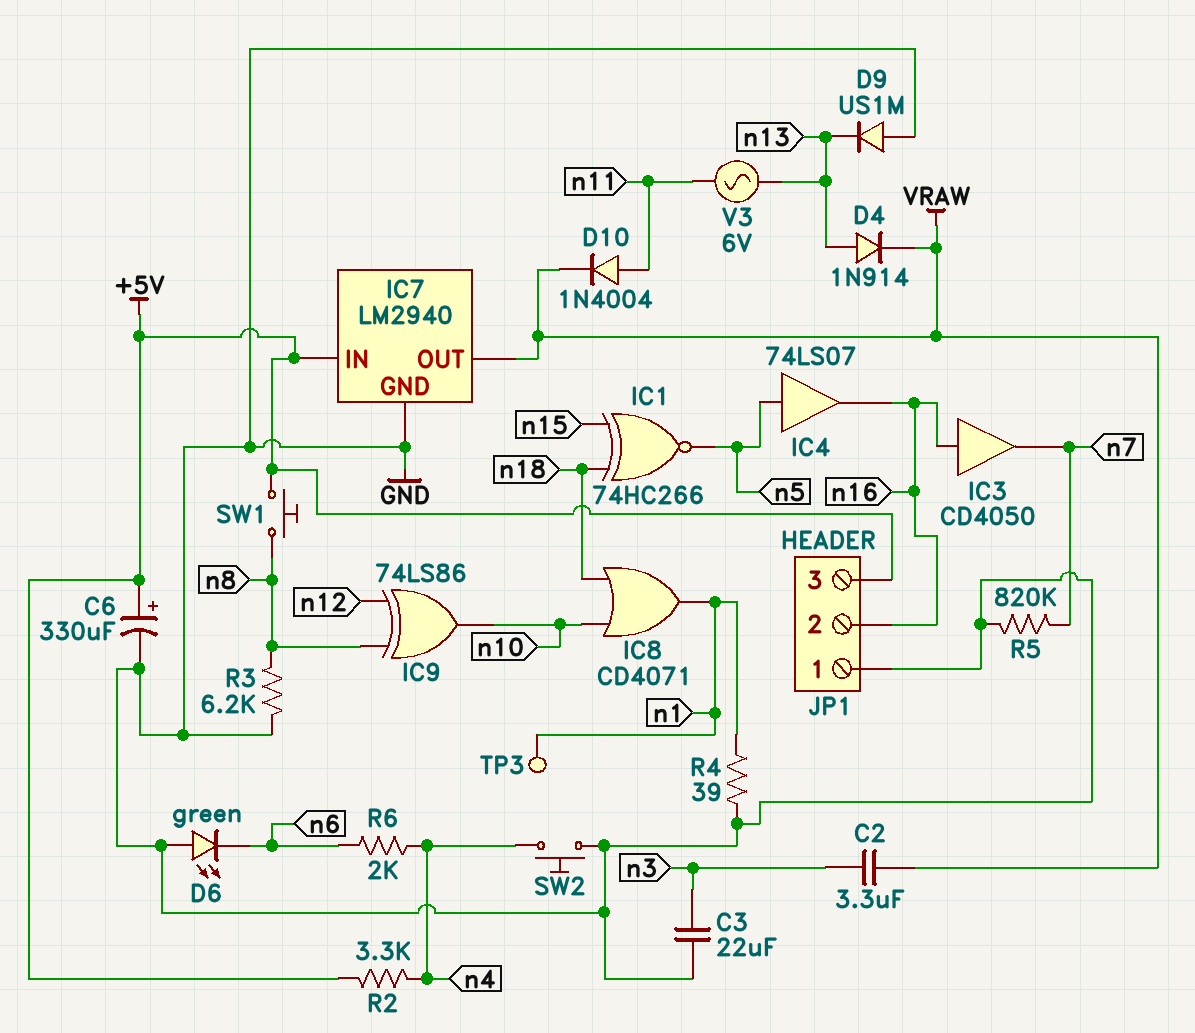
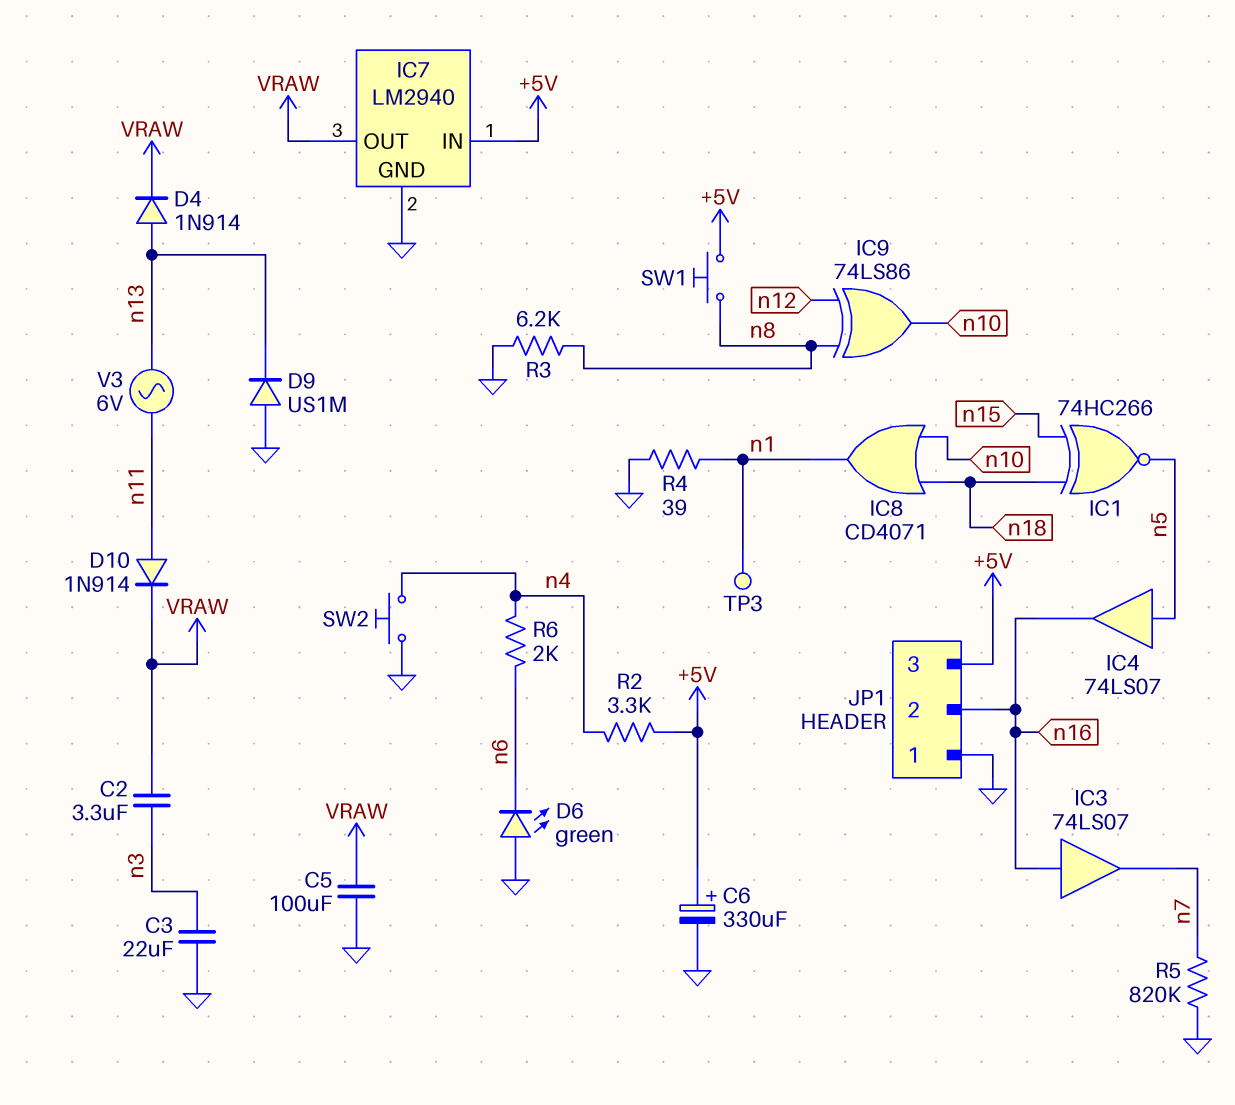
C5: none -> 100uF (GND, VRAW)
D10: diode 1N4004 (A n11, K VRAW) -> diode 1N914 (A n11, K VRAW)
IC3: buffer CD4050 (in n16, out n7) -> buffer 74LS07 (in n16, out n7)

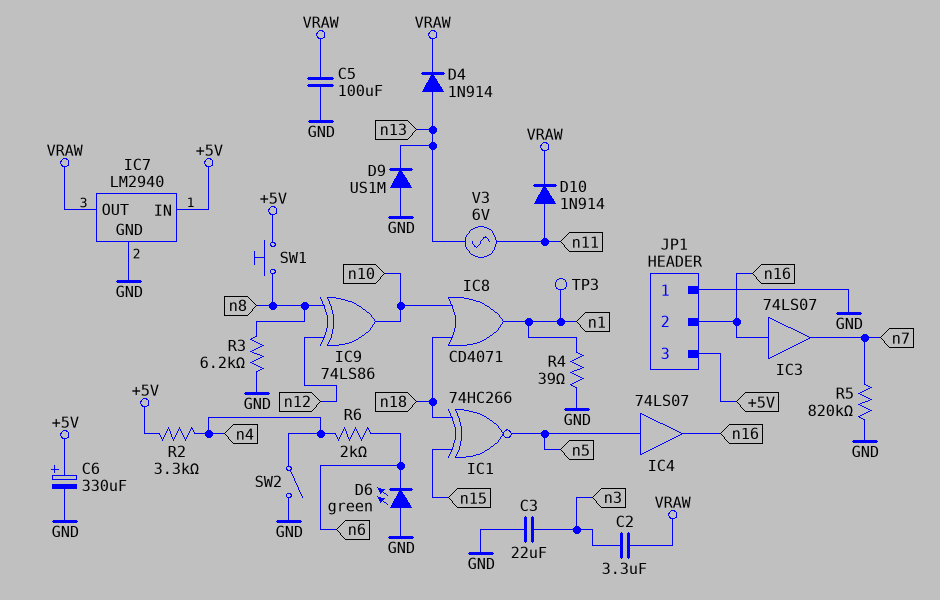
SW2: button (GND, n4) -> switch (GND, n4)

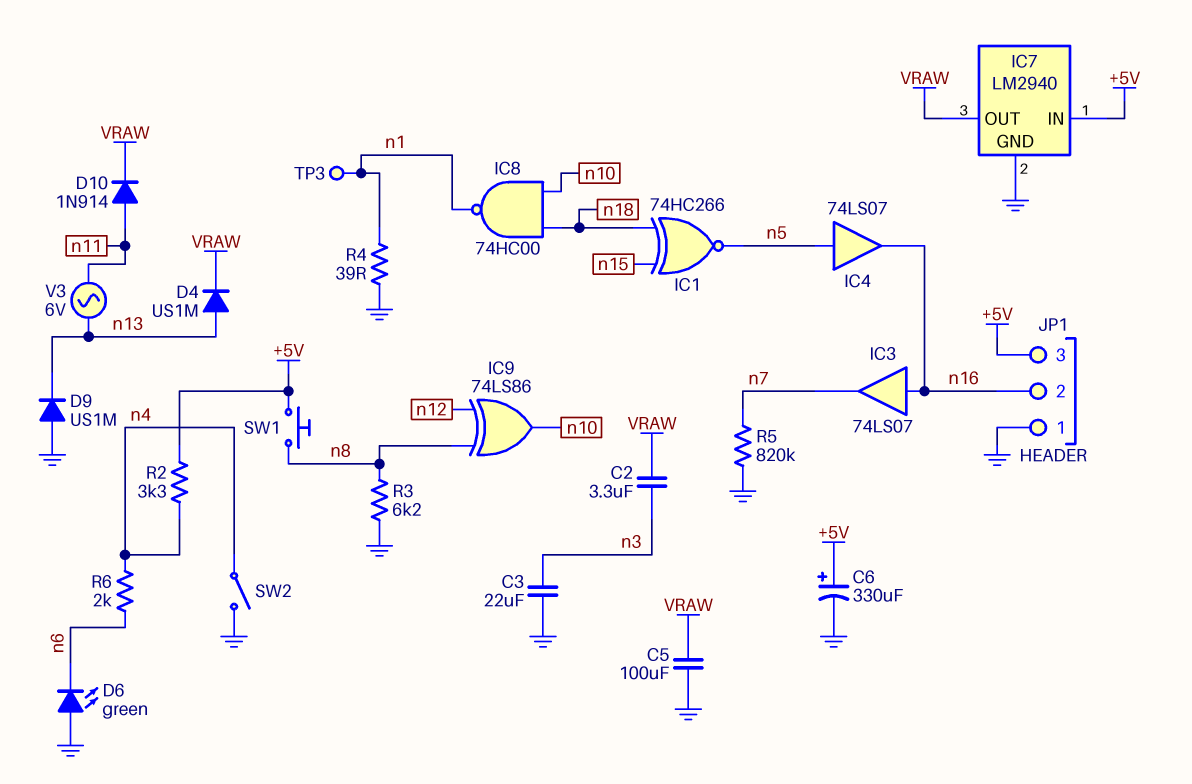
D4: diode 1N914 (A n13, K VRAW) -> diode US1M (A n13, K VRAW)
IC8: OR CD4071 (in n10, in n18, out n1) -> NAND 74HC00 (in n10, in n18, out n1)

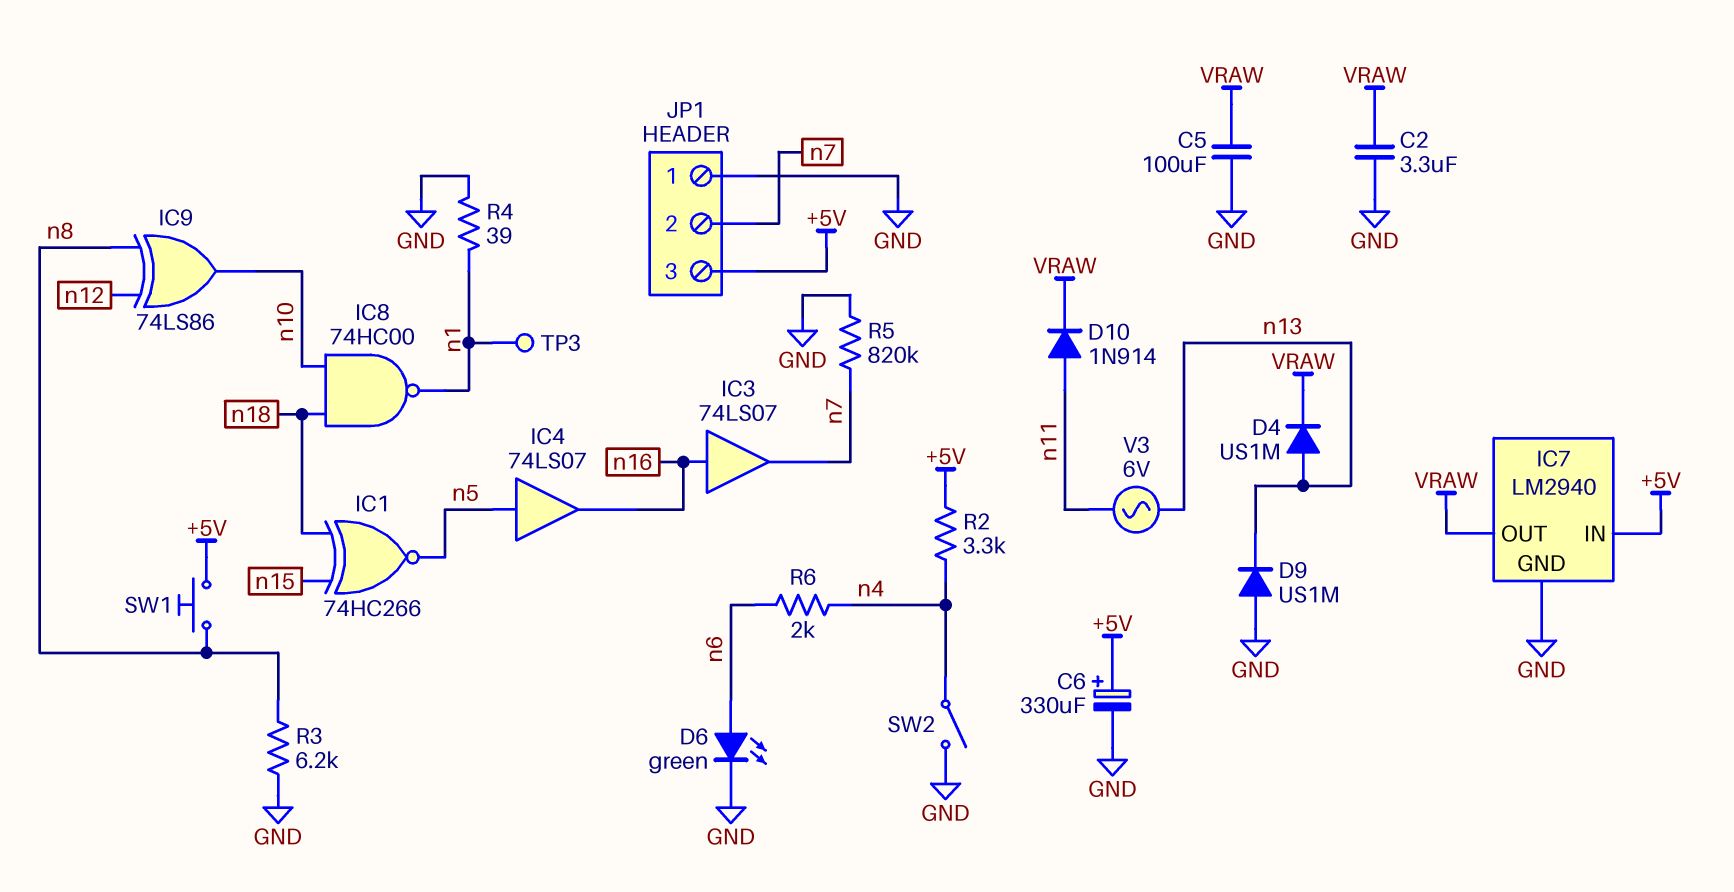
C2: 3.3uF (VRAW, n3) -> 3.3uF (GND, VRAW)
C3: 22uF (GND, n3) -> none
D6: LED green (A GND, K n6) -> LED green (A n6, K GND)
JP1 pin 2: n16 -> n7

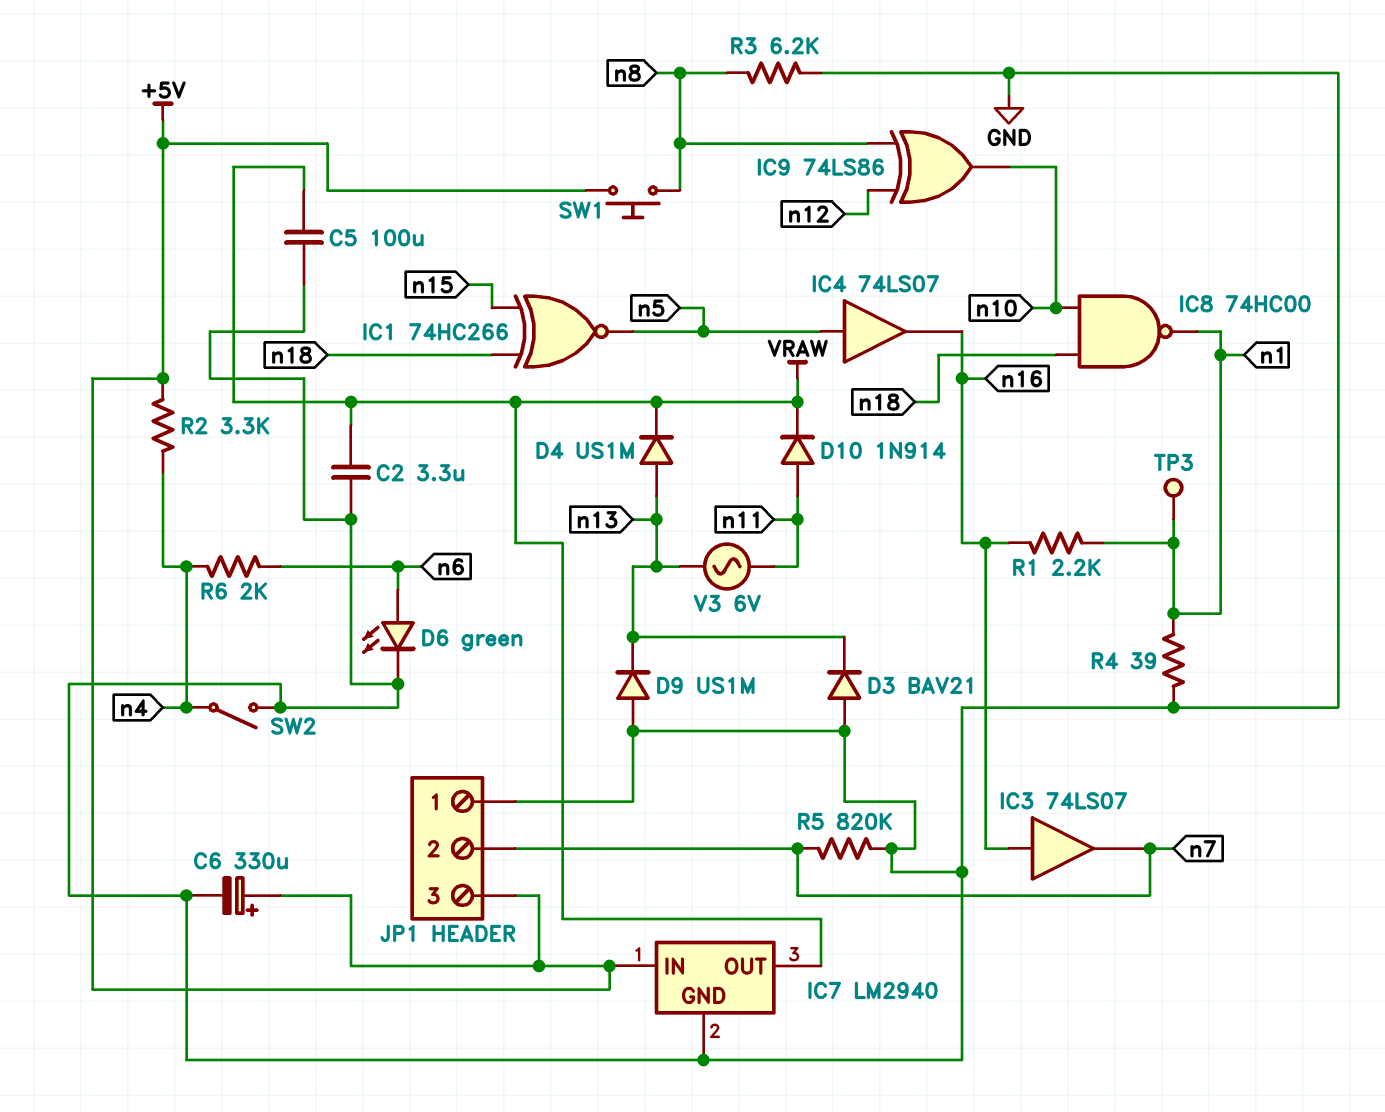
D3: none -> diode BAV21 (A GND, K n13)
R1: none -> 2.2k (n1, n16)

